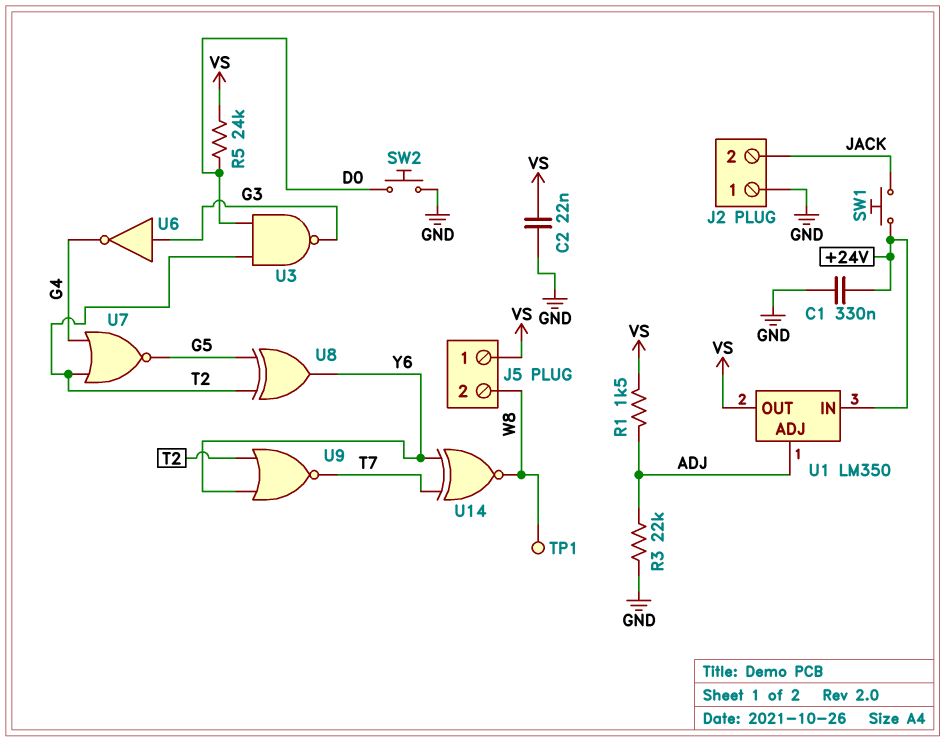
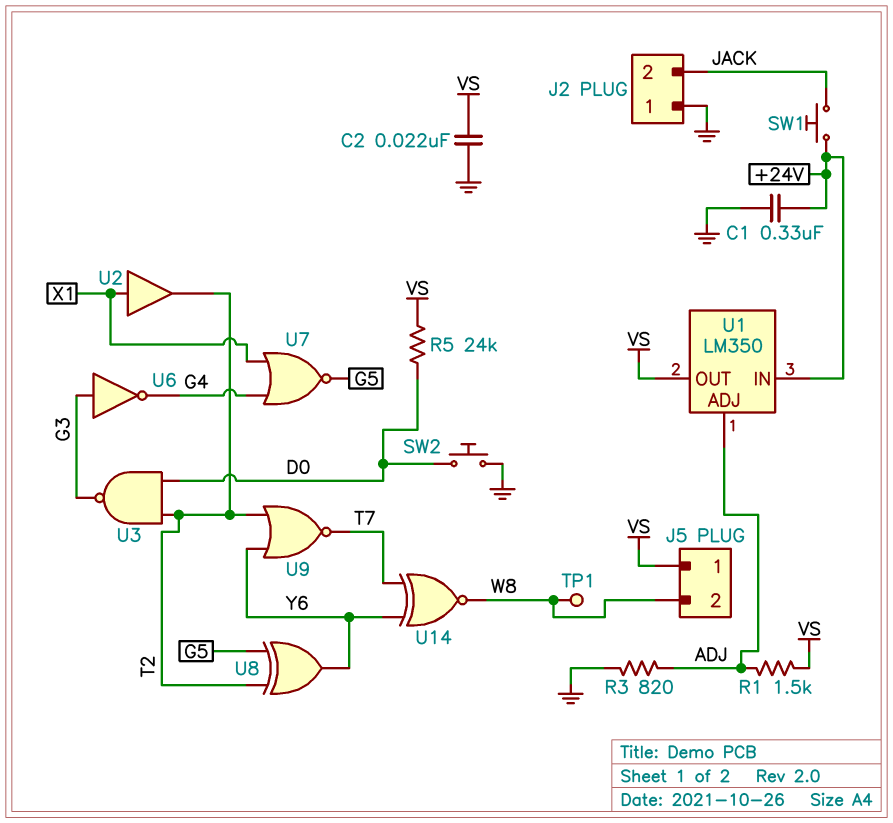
R3: 22k (ADJ, GND) -> 820 (ADJ, GND)
U2: none -> buffer (in X1, out T2)
U7: NOR (in G4, in T2, out G5) -> NOR (in G4, in X1, out G5)

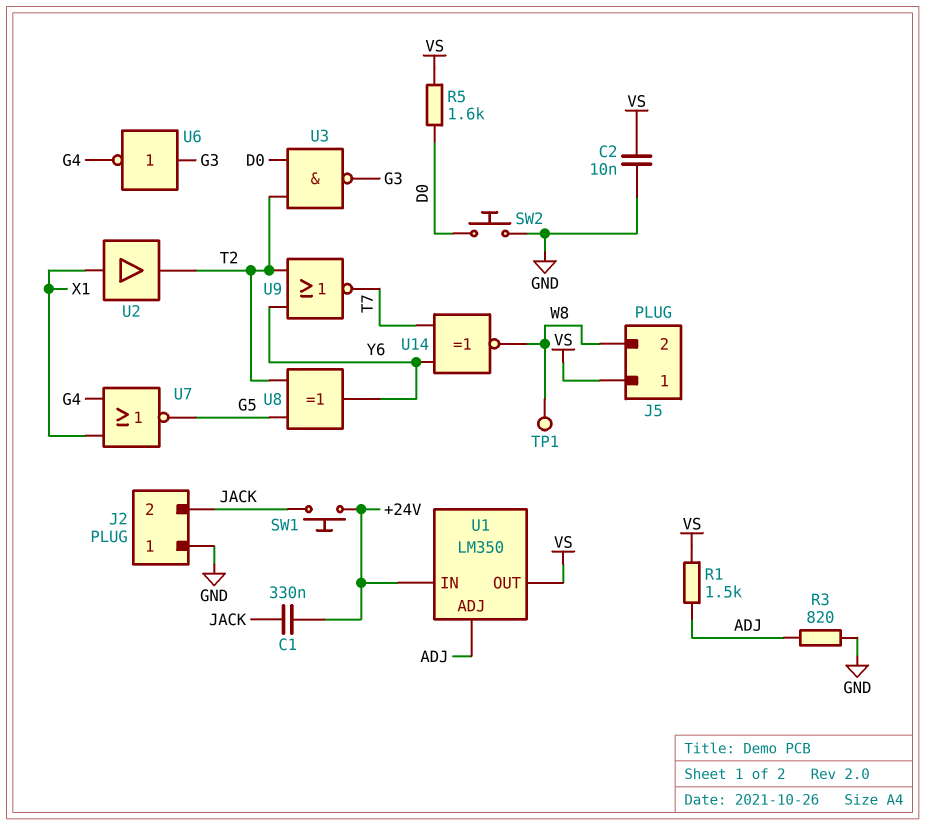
C1: 330nF (+24V, GND) -> 330nF (+24V, JACK)
C2: 22nF (GND, VS) -> 10nF (GND, VS)
R5: 24k (D0, VS) -> 1.6k (D0, VS)

